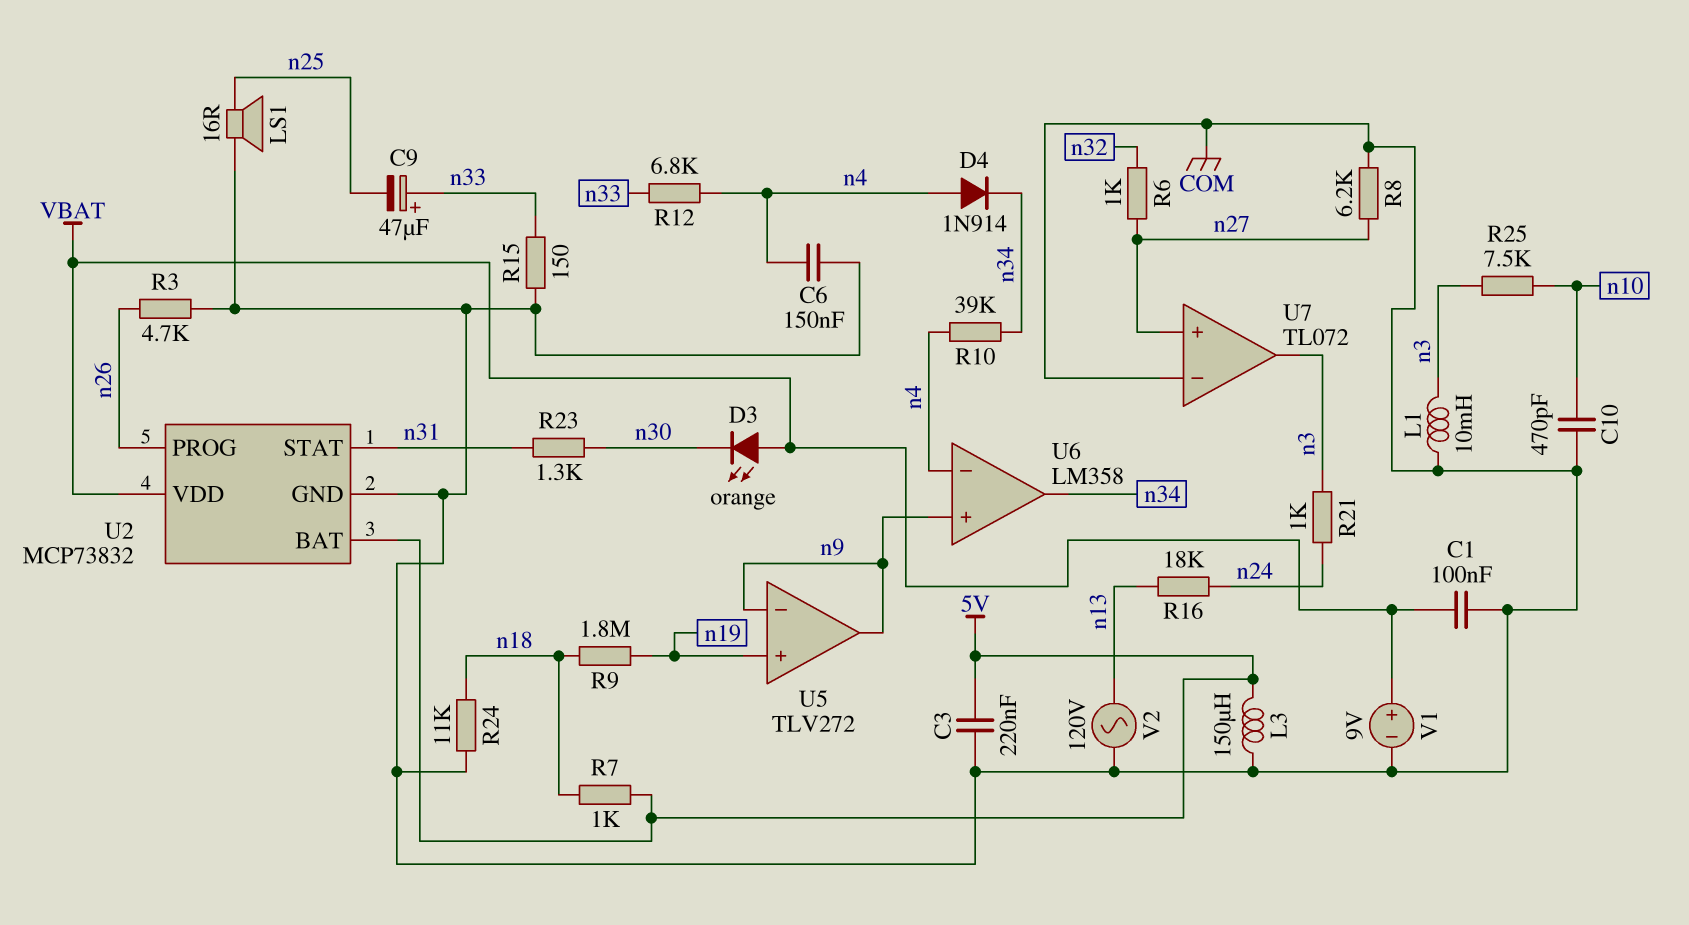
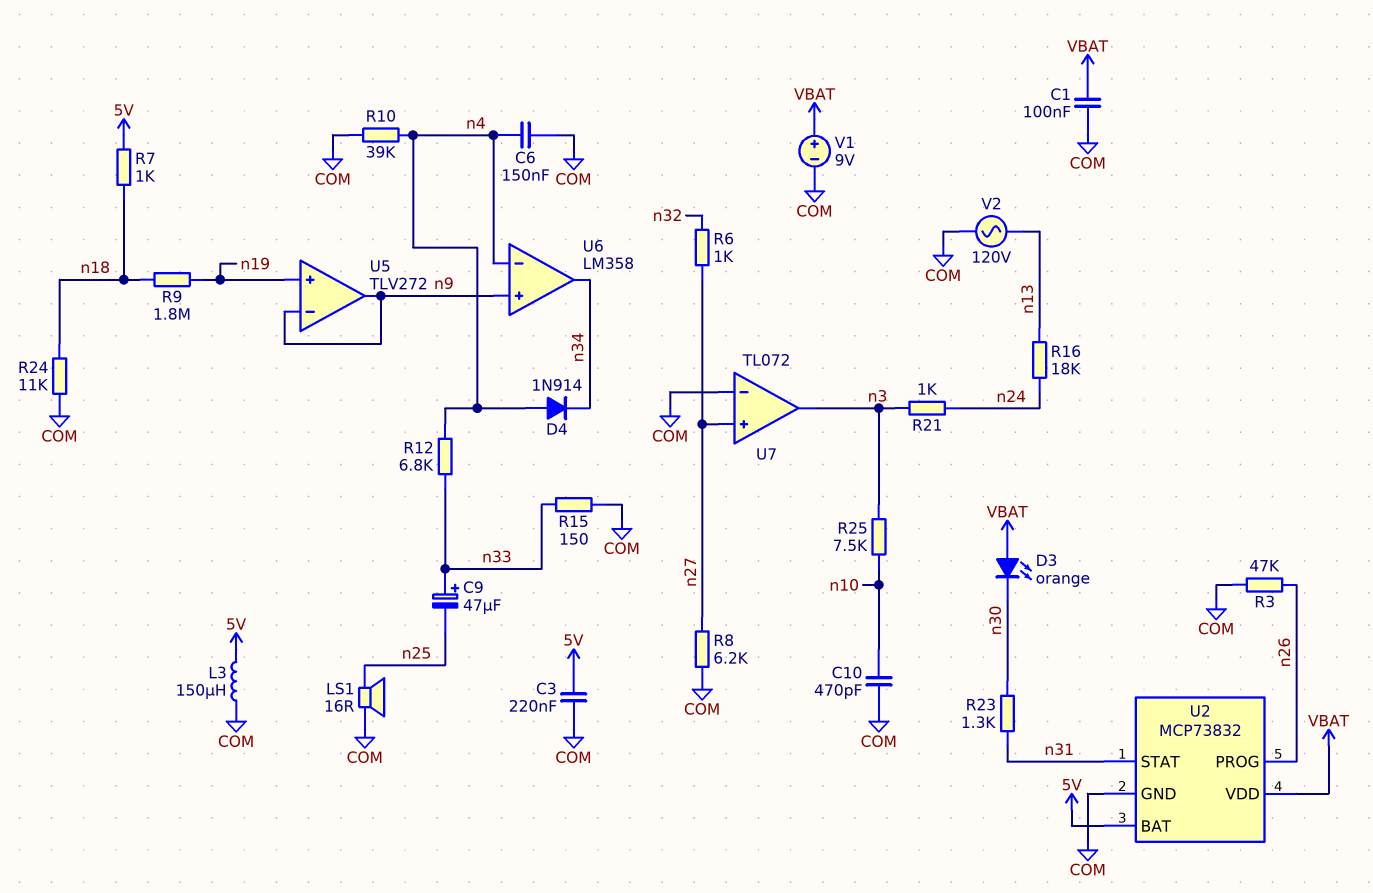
L1: 10mH (COM, n3) -> none
R3: 4.7k (COM, n26) -> 47k (COM, n26)
R10: 39k (n4, n34) -> 39k (COM, n4)

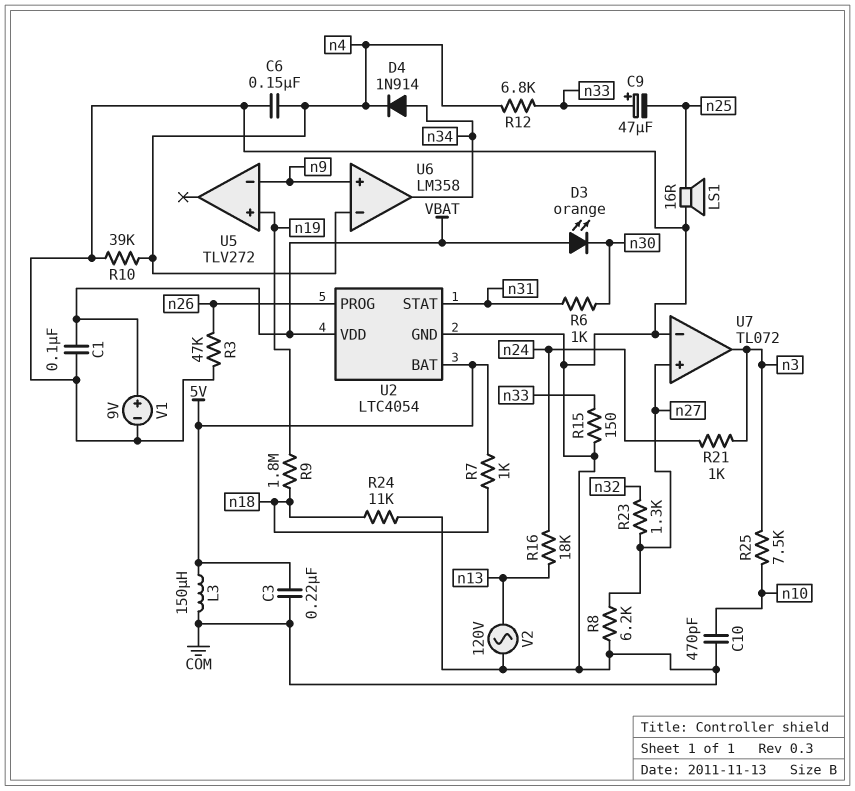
D4: diode 1N914 (A n4, K n34) -> diode 1N914 (A n34, K n4)
R6: 1k (n27, n32) -> 1k (n30, n31)
R23: 1.3k (n30, n31) -> 1.3k (n27, n32)
U2: MCP73832 -> LTC4054
U5 pin out: n9 -> none

